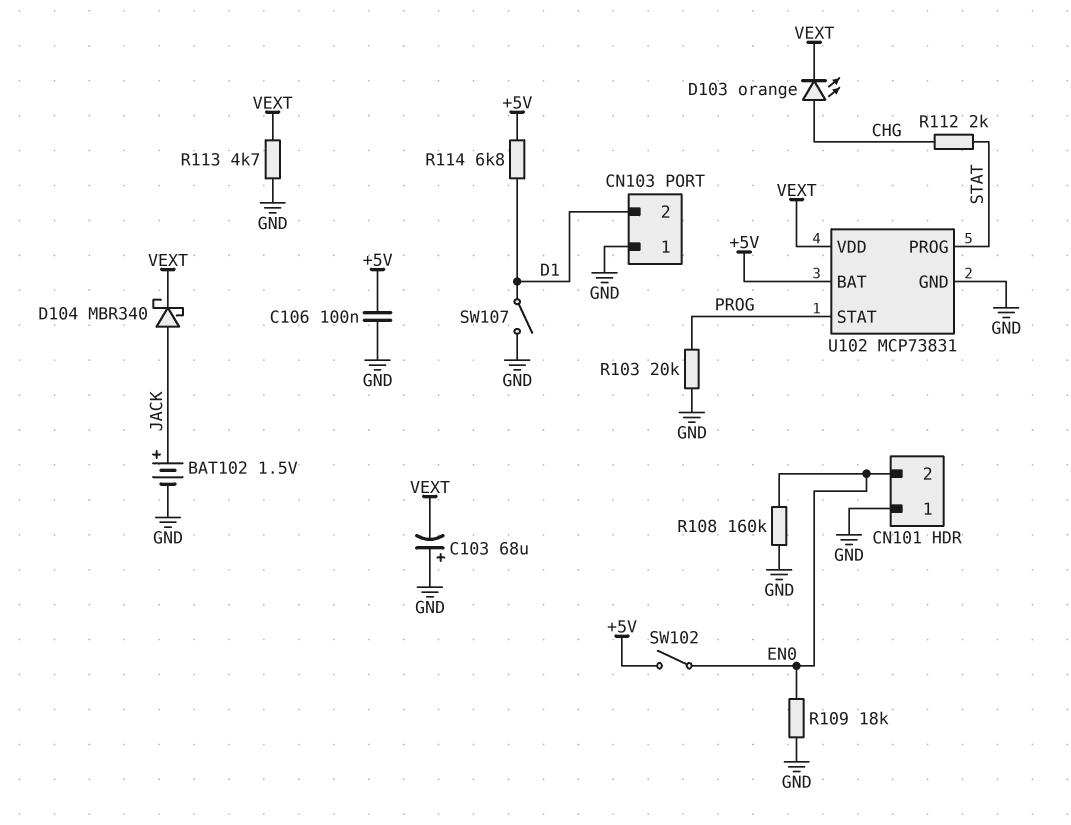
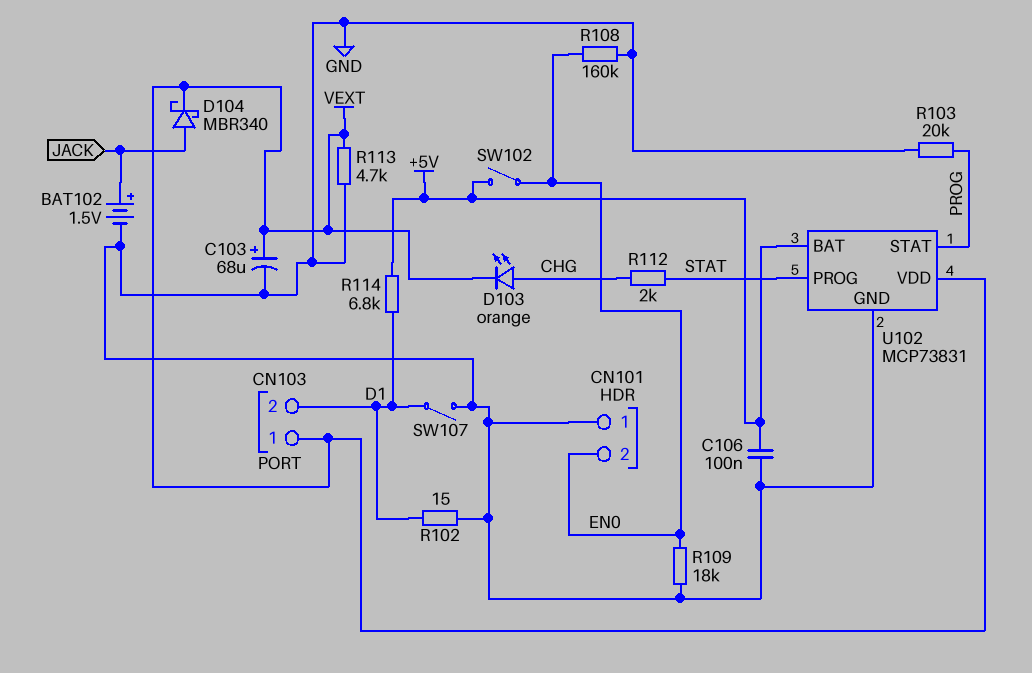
C103: 68uF (plus GND, minus VEXT) -> 68uF (plus VEXT, minus GND)
CN103 pin 1: GND -> VEXT
R102: none -> 15 (D1, GND)

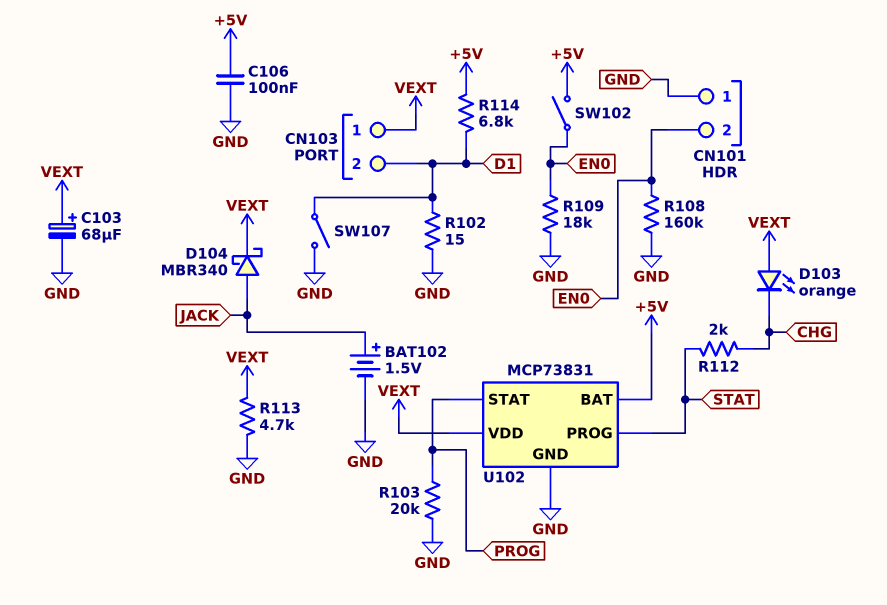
D103: LED orange (A CHG, K VEXT) -> LED orange (A VEXT, K CHG)

